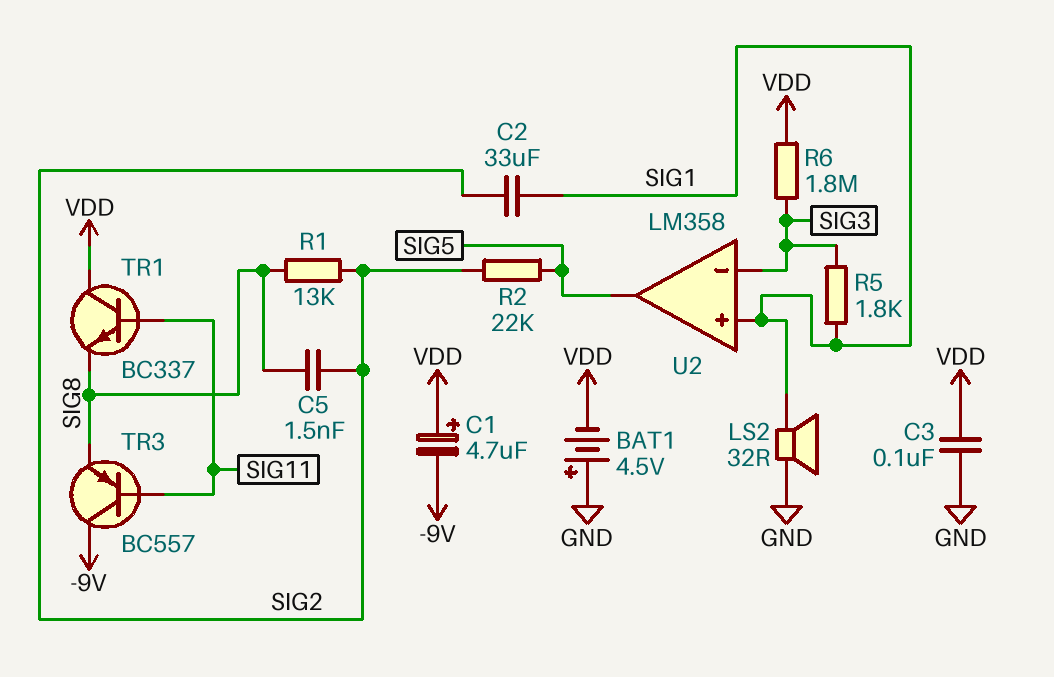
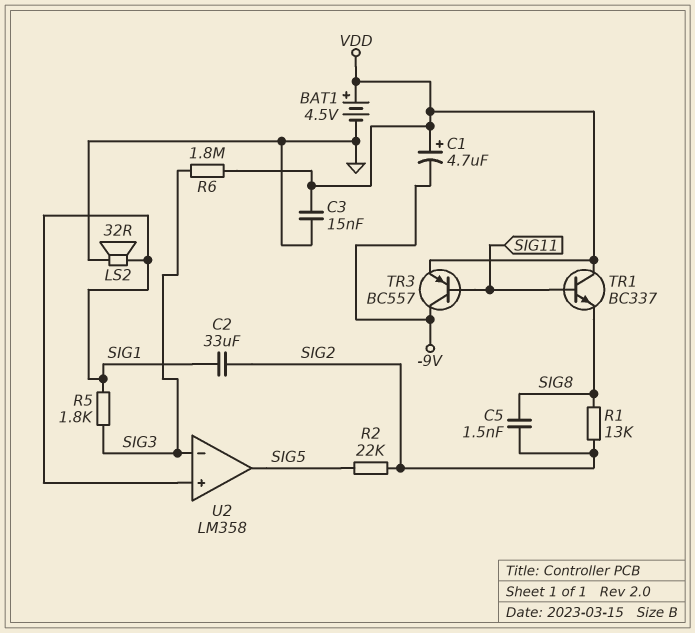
BAT1: 4.5V (plus GND, minus VDD) -> 4.5V (plus VDD, minus GND)
C3: 100nF (GND, VDD) -> 15nF (GND, VDD)
TR3: PNP BC557 (B SIG11, C -9V, E SIG8) -> PNP BC557 (B SIG11, C -9V, E VDD)

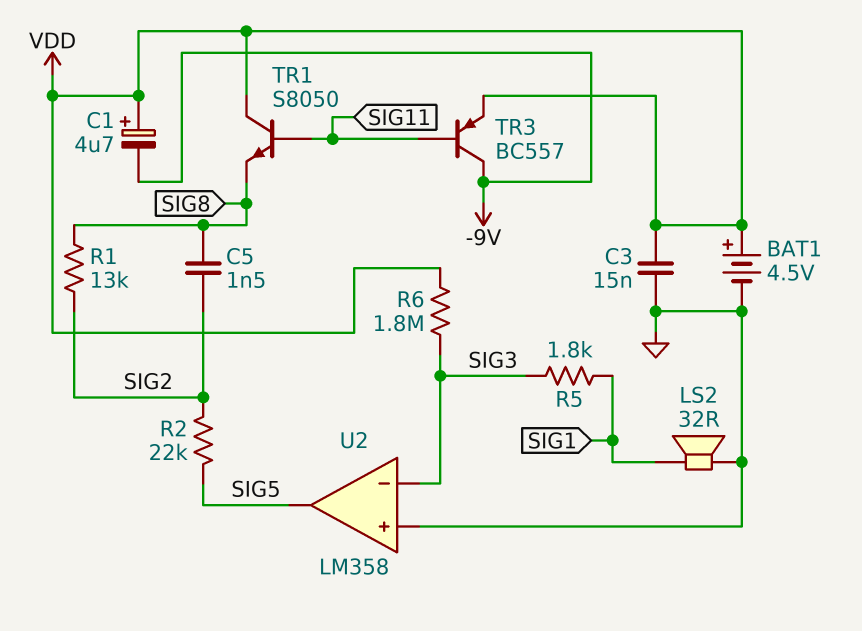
C2: 33uF (SIG1, SIG2) -> none
TR1: NPN BC337 (B SIG11, C VDD, E SIG8) -> NPN S8050 (B SIG11, C VDD, E SIG8)
U2 pin in+: SIG1 -> GND

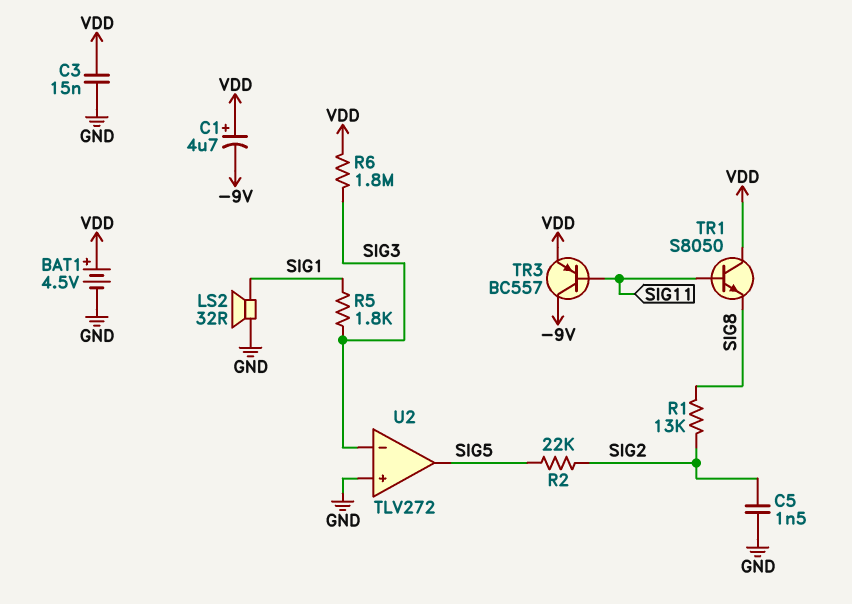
C5: 1.5nF (SIG2, SIG8) -> 1.5nF (GND, SIG2)
U2: LM358 -> TLV272

